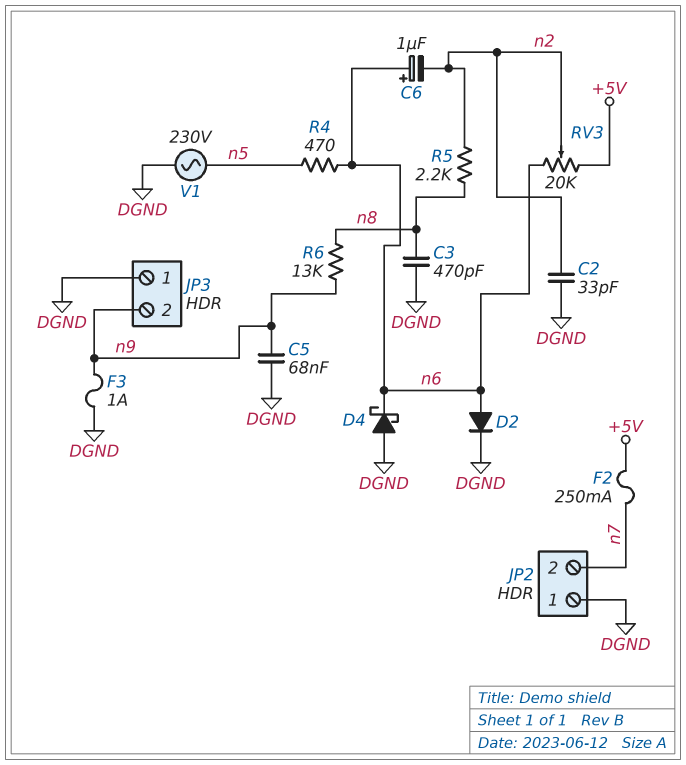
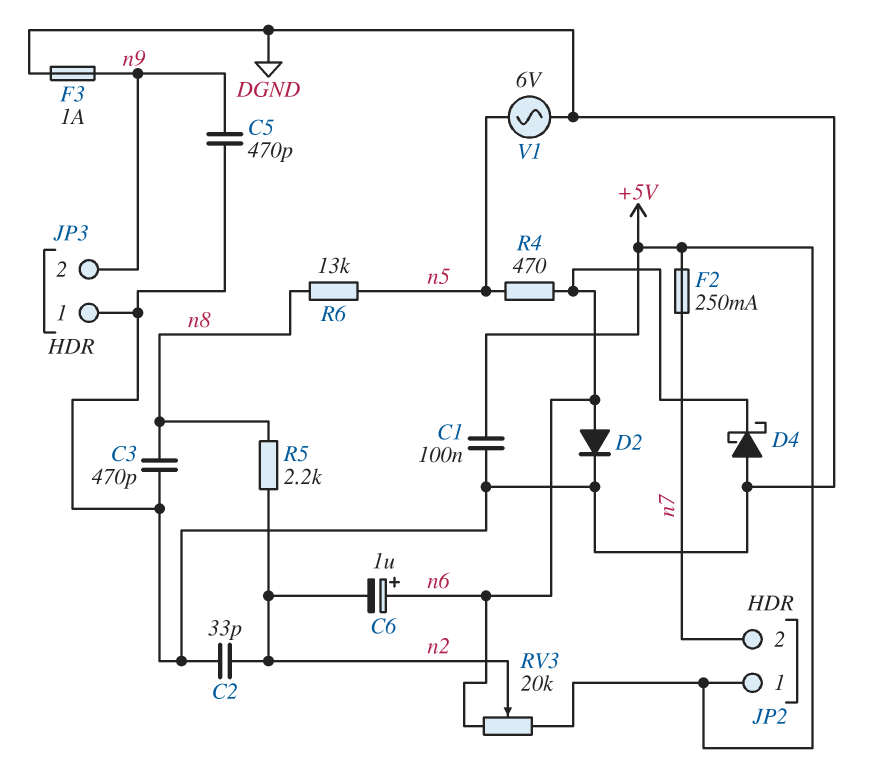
C1: none -> 100nF (+5V, DGND)
C5: 68nF (DGND, n9) -> 470pF (DGND, n9)
JP2 pin 1: DGND -> +5V
R6: 13k (n8, n9) -> 13k (n5, n8)
V1: AC 230V (DGND, n5) -> AC 6V (DGND, n5)

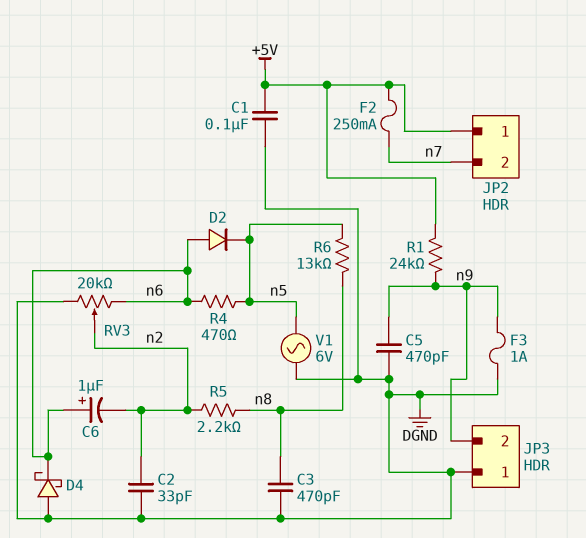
D2: diode (A n6, K DGND) -> diode (A n6, K n5)
R1: none -> 24k (+5V, n9)
RV3: 20k (+5V, n6, wiper n2) -> 20k (DGND, n6, wiper n2)

